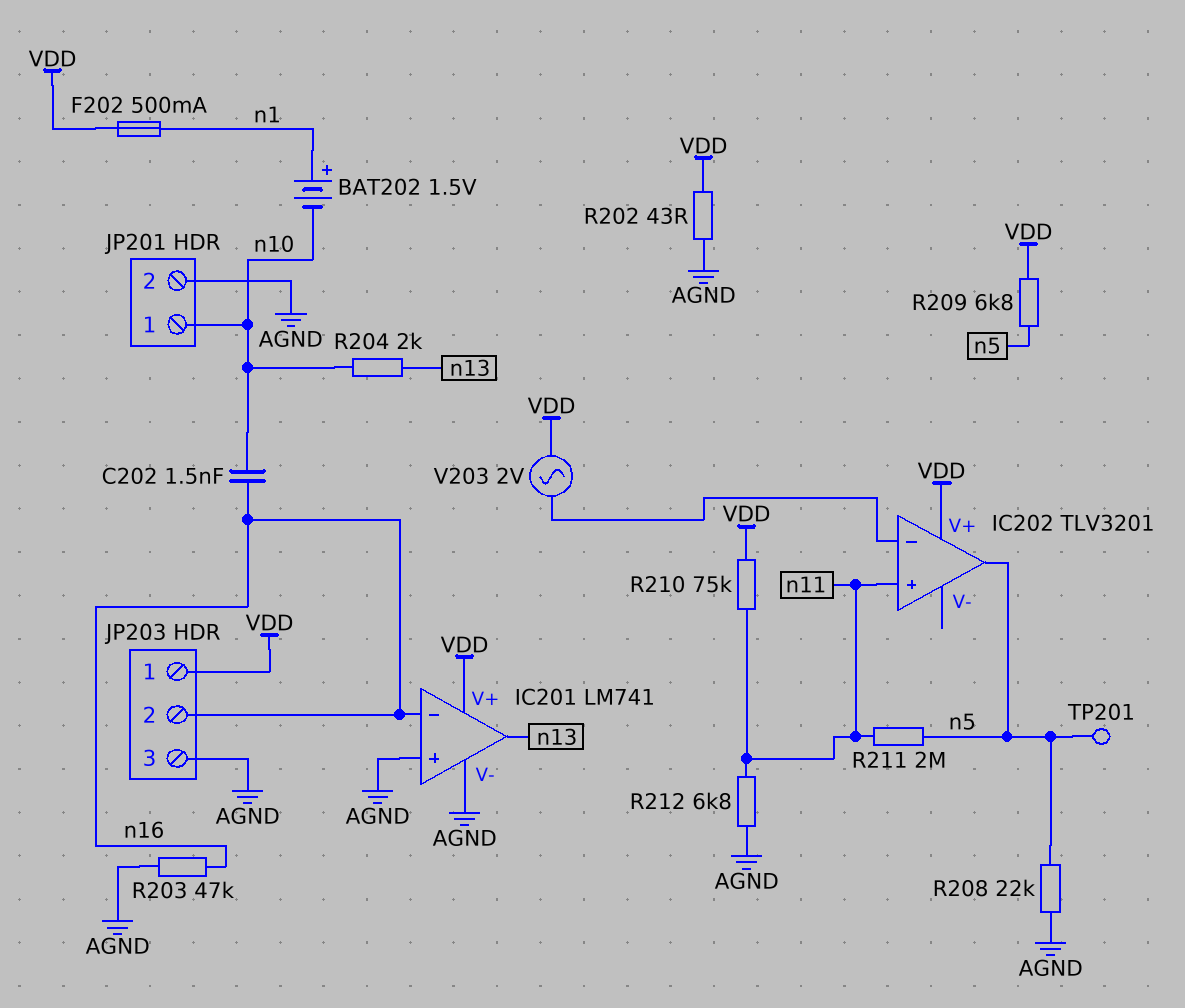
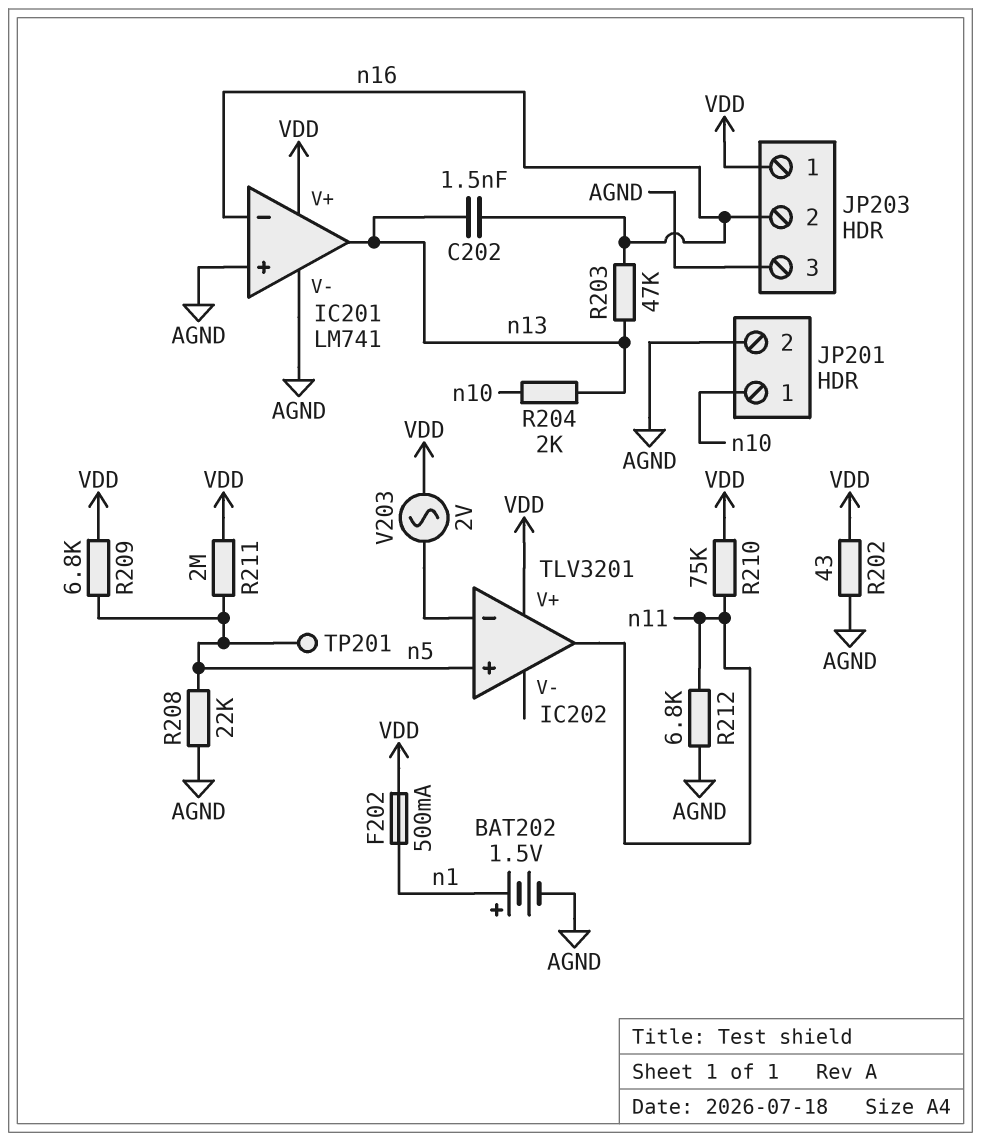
BAT202: 1.5V (plus n1, minus n10) -> 1.5V (plus n1, minus AGND)
C202: 1.5nF (n10, n16) -> 1.5nF (n13, n16)
IC202 pin in+: n11 -> n5
IC202 pin out: n5 -> n11
R203: 47k (AGND, n16) -> 47k (n13, n16)
R211: 2M (n5, n11) -> 2M (VDD, n5)

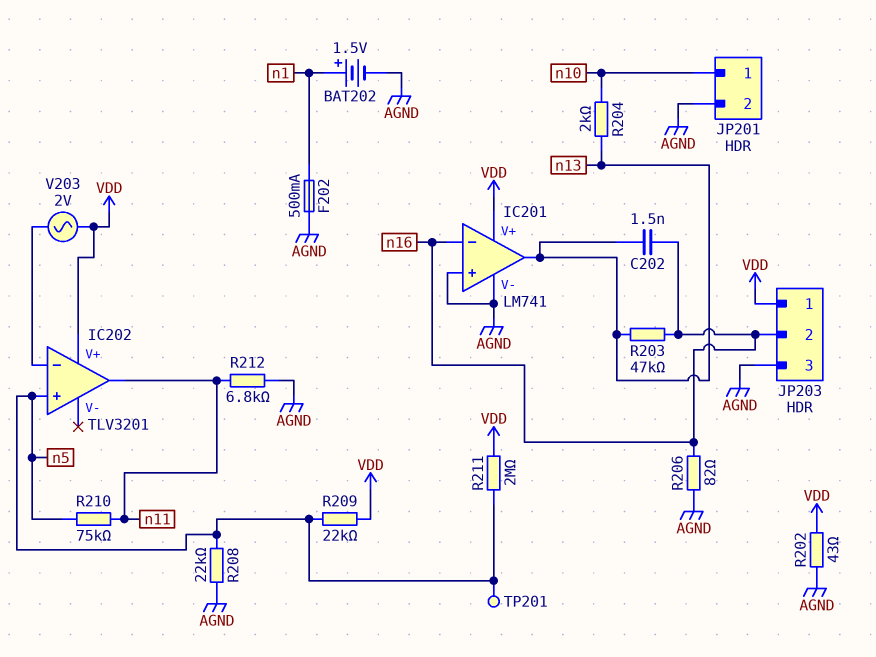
F202: 500mA (VDD, n1) -> 500mA (AGND, n1)
R206: none -> 82 (AGND, n16)
R209: 6.8k (VDD, n5) -> 22k (VDD, n5)
R210: 75k (VDD, n11) -> 75k (n5, n11)

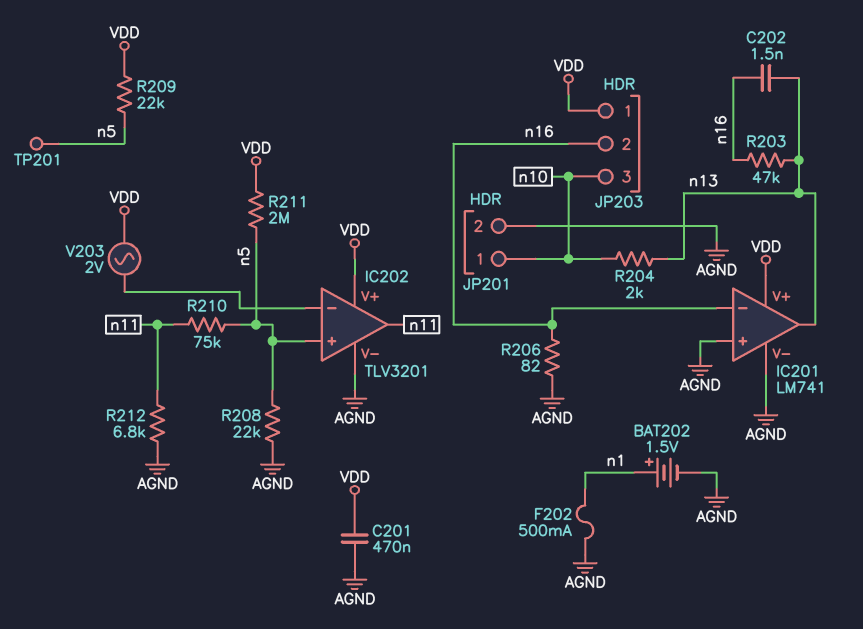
C201: none -> 470nF (AGND, VDD)
IC202 pin V-: none -> AGND
JP203 pin 3: AGND -> n10
R202: 43 (AGND, VDD) -> none

